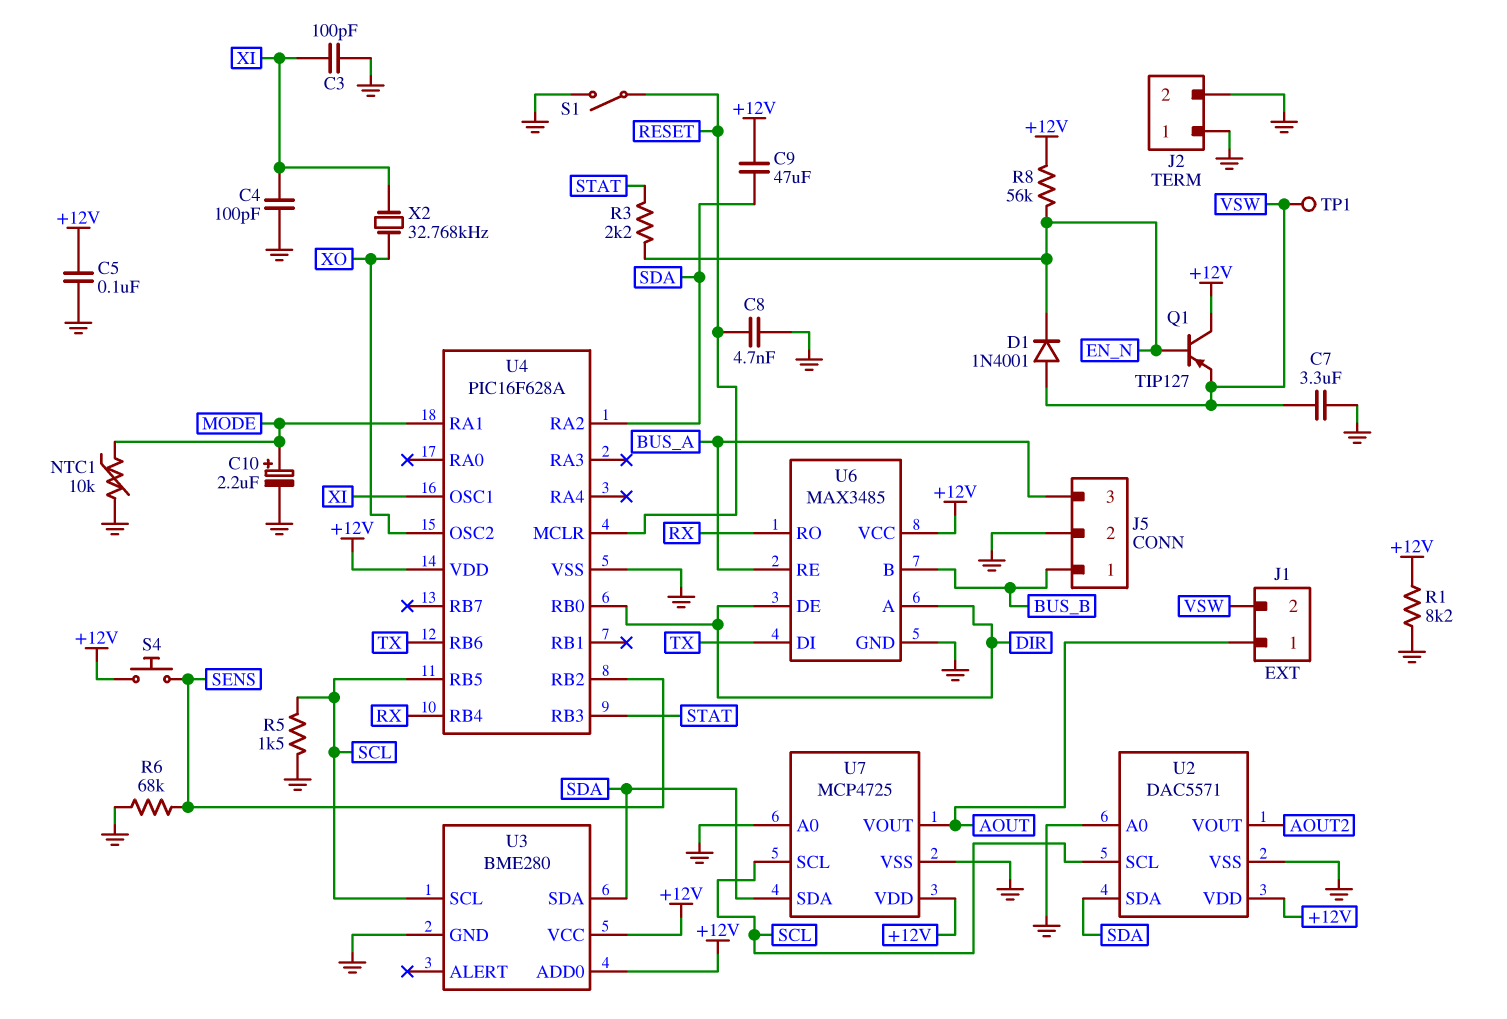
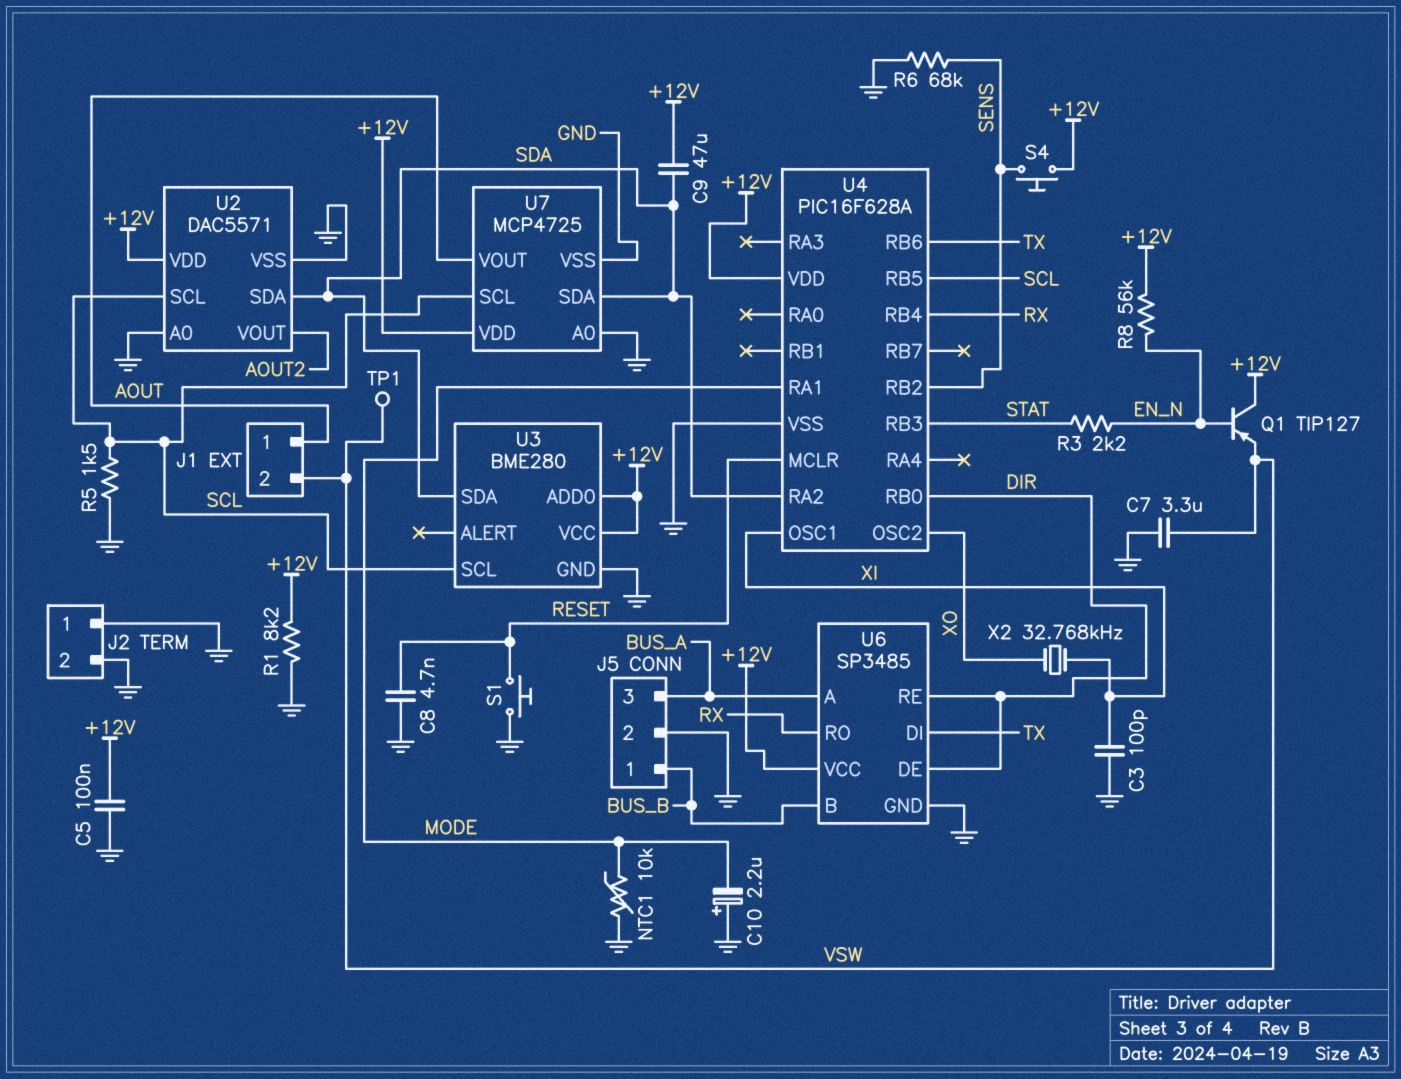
C4: 100pF (GND, XI) -> none
C10: 2.2uF (plus MODE, minus GND) -> 2.2uF (plus GND, minus MODE)
D1: diode 1N4001 (A VSW, K EN_N) -> none
S1: switch (GND, RESET) -> button (GND, RESET)
U6: MAX3485 -> SP3485
U6 pin A: DIR -> BUS_A
U6 pin RE: BUS_A -> DIR

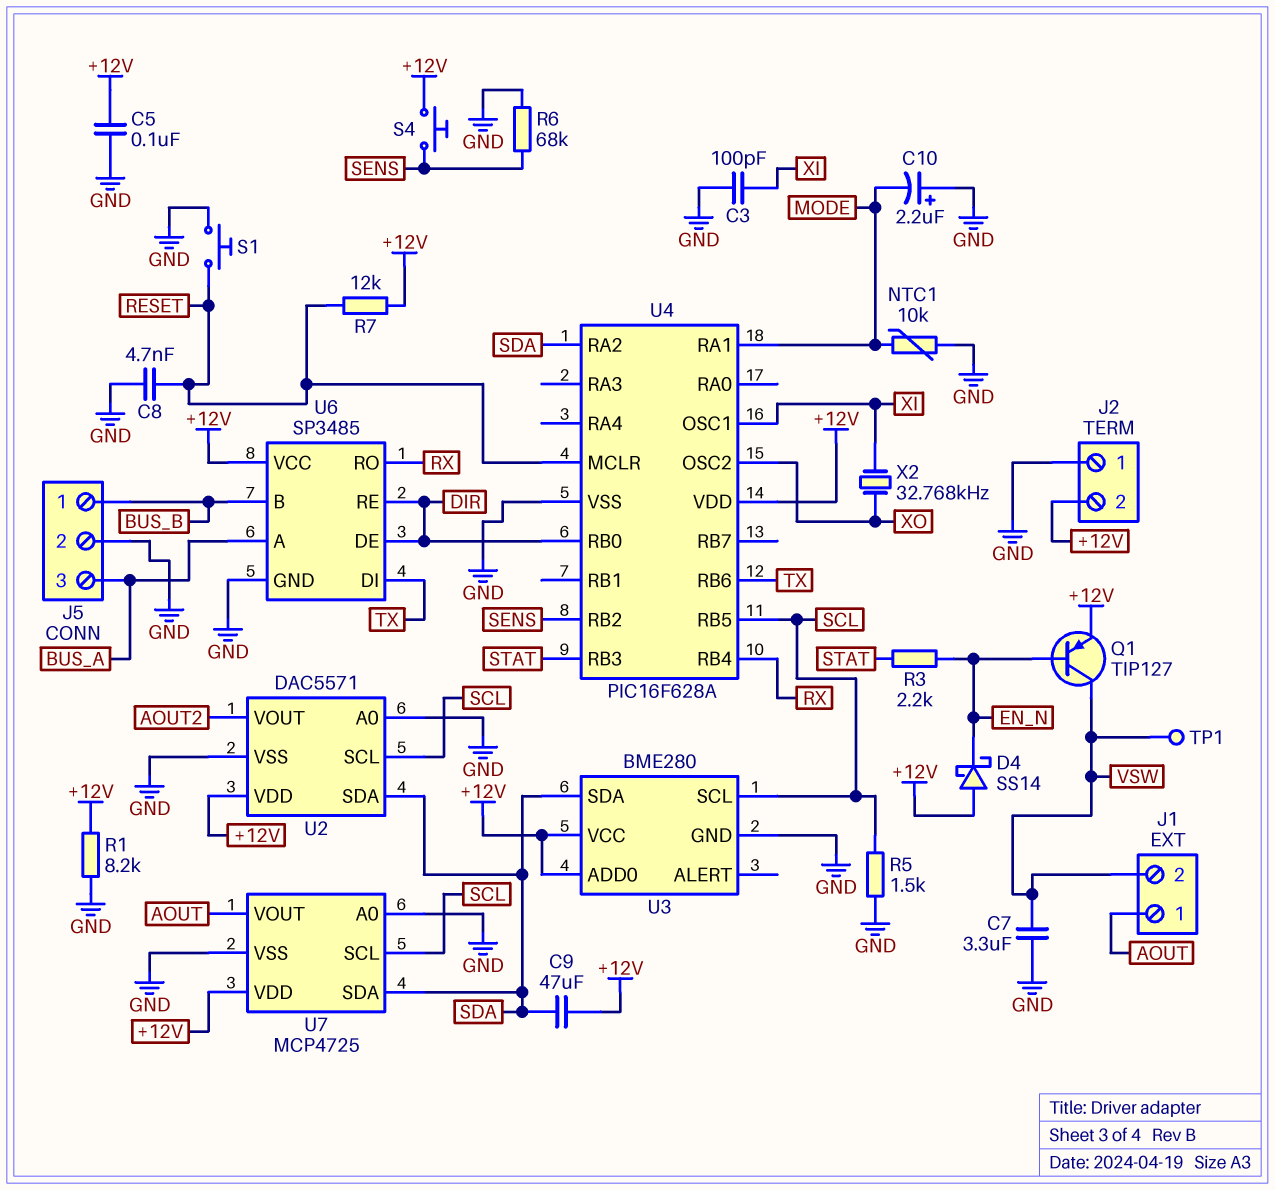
D4: none -> schottky SS14 (A +12V, K EN_N)
J2 pin 2: GND -> +12V
Q1: PNP TIP127 (B EN_N, C +12V, E VSW) -> PNP TIP127 (B EN_N, C VSW, E +12V)
R7: none -> 12k (+12V, RESET)
R8: 56k (+12V, EN_N) -> none

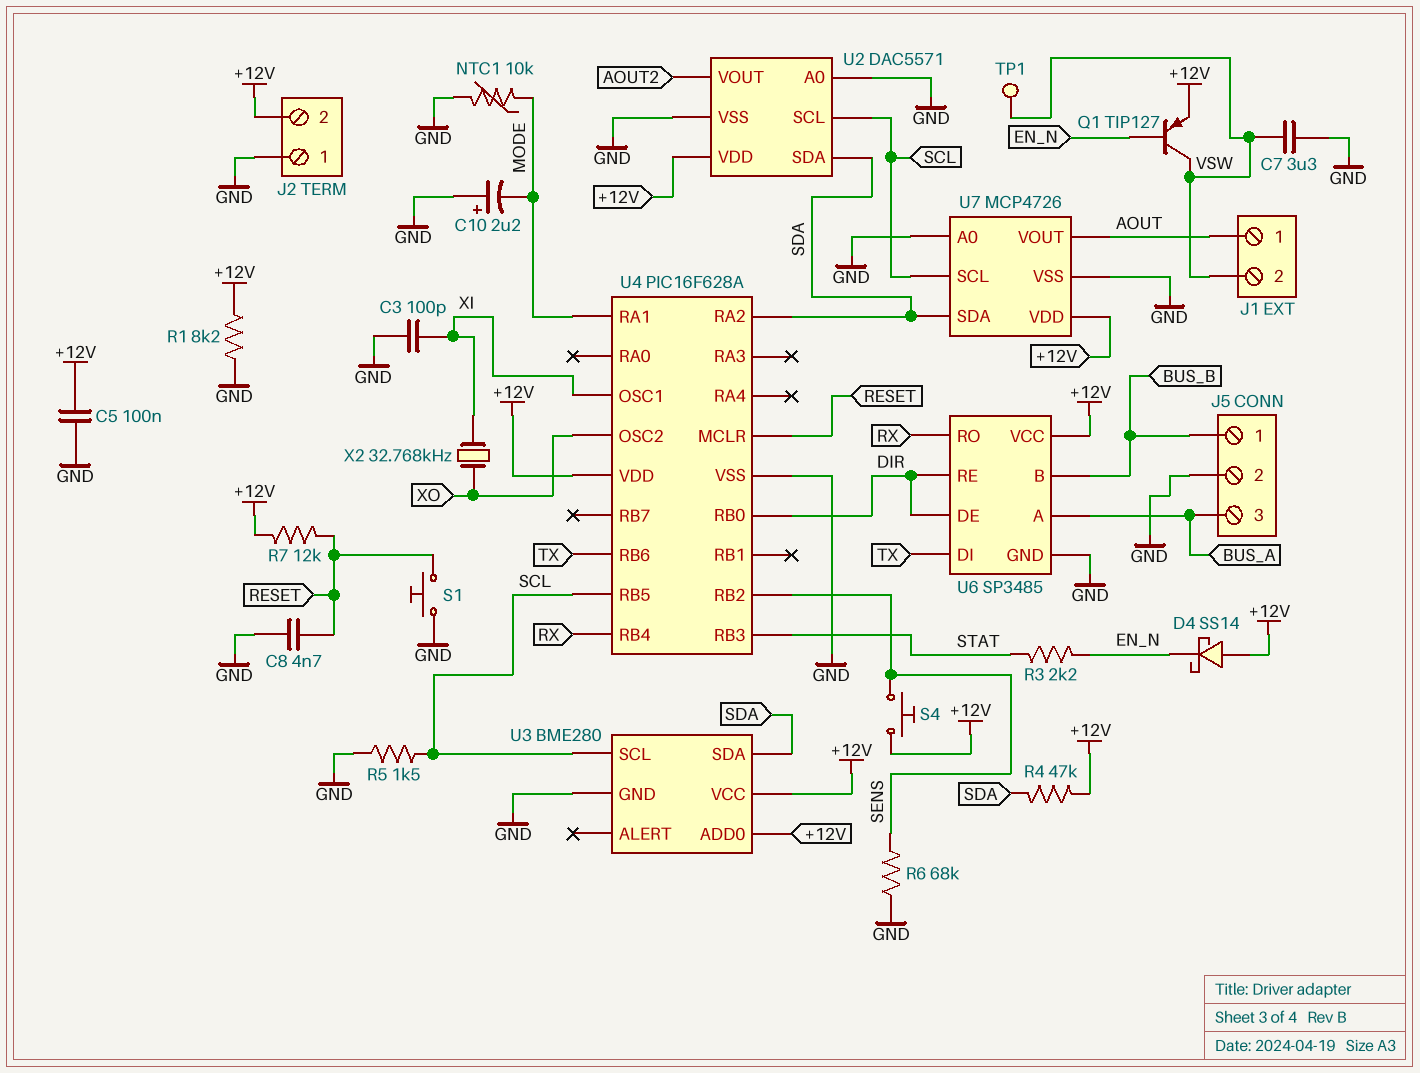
C9: 47uF (+12V, SDA) -> none
R4: none -> 47k (+12V, SDA)
U7: MCP4725 -> MCP4726

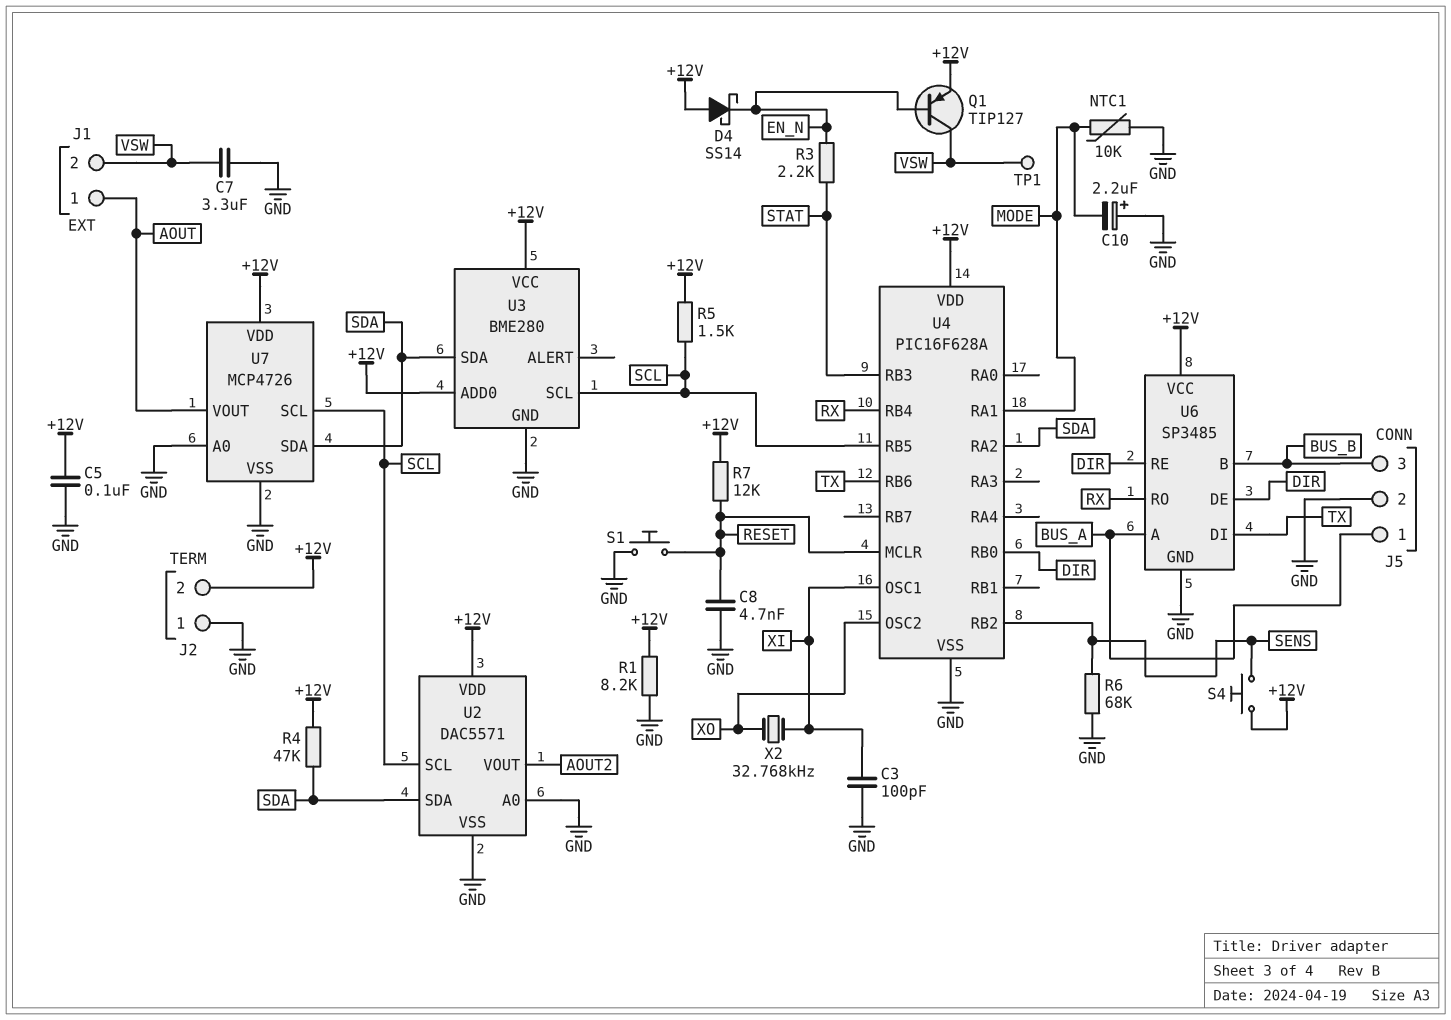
J5 pin 1: BUS_B -> BUS_A
J5 pin 3: BUS_A -> BUS_B
R5: 1.5k (GND, SCL) -> 1.5k (+12V, SCL)

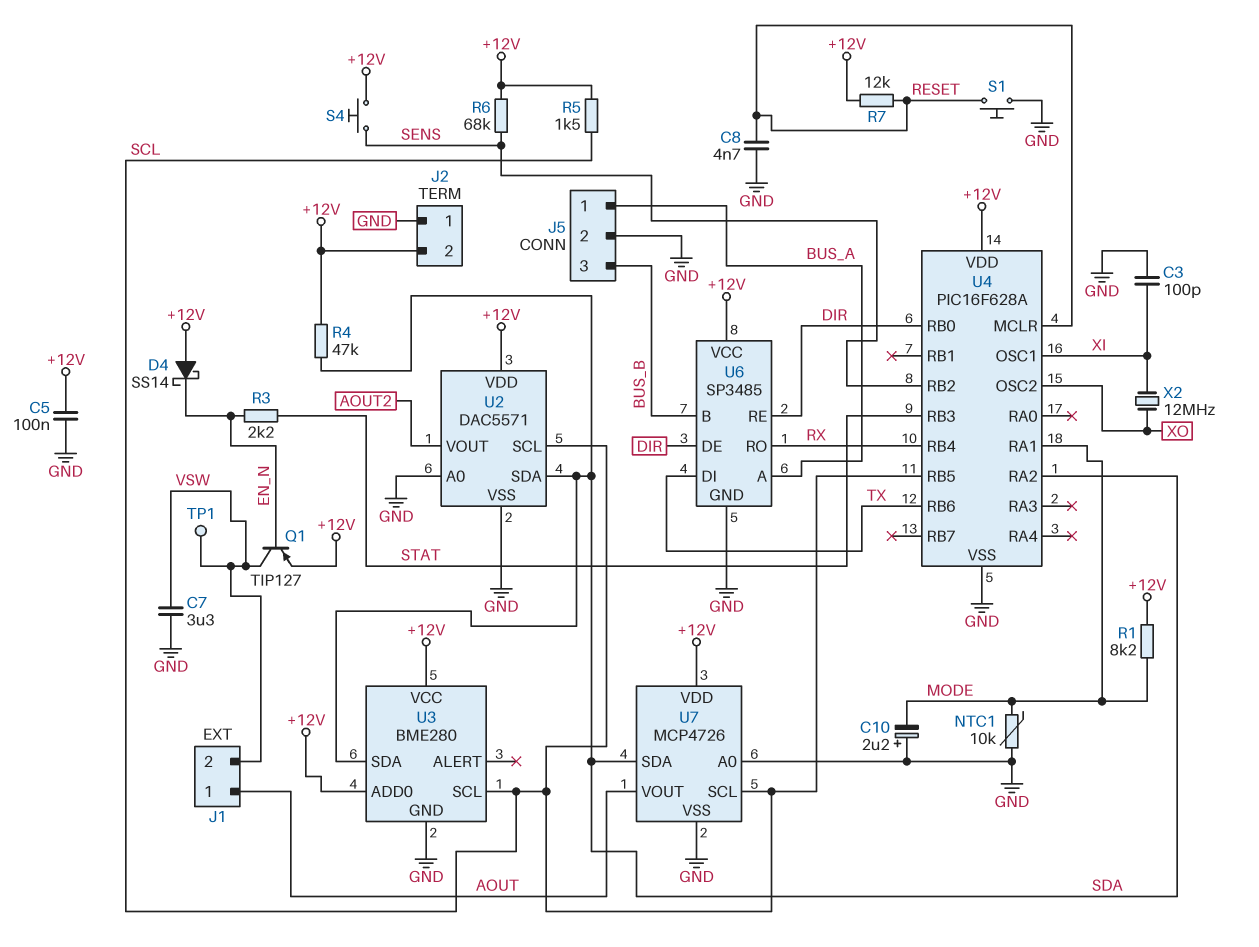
R1: 8.2k (+12V, GND) -> 8.2k (+12V, MODE)
R6: 68k (GND, SENS) -> 68k (+12V, SENS)
X2: 32.768kHz (XI, XO) -> 12MHz (XI, XO)

